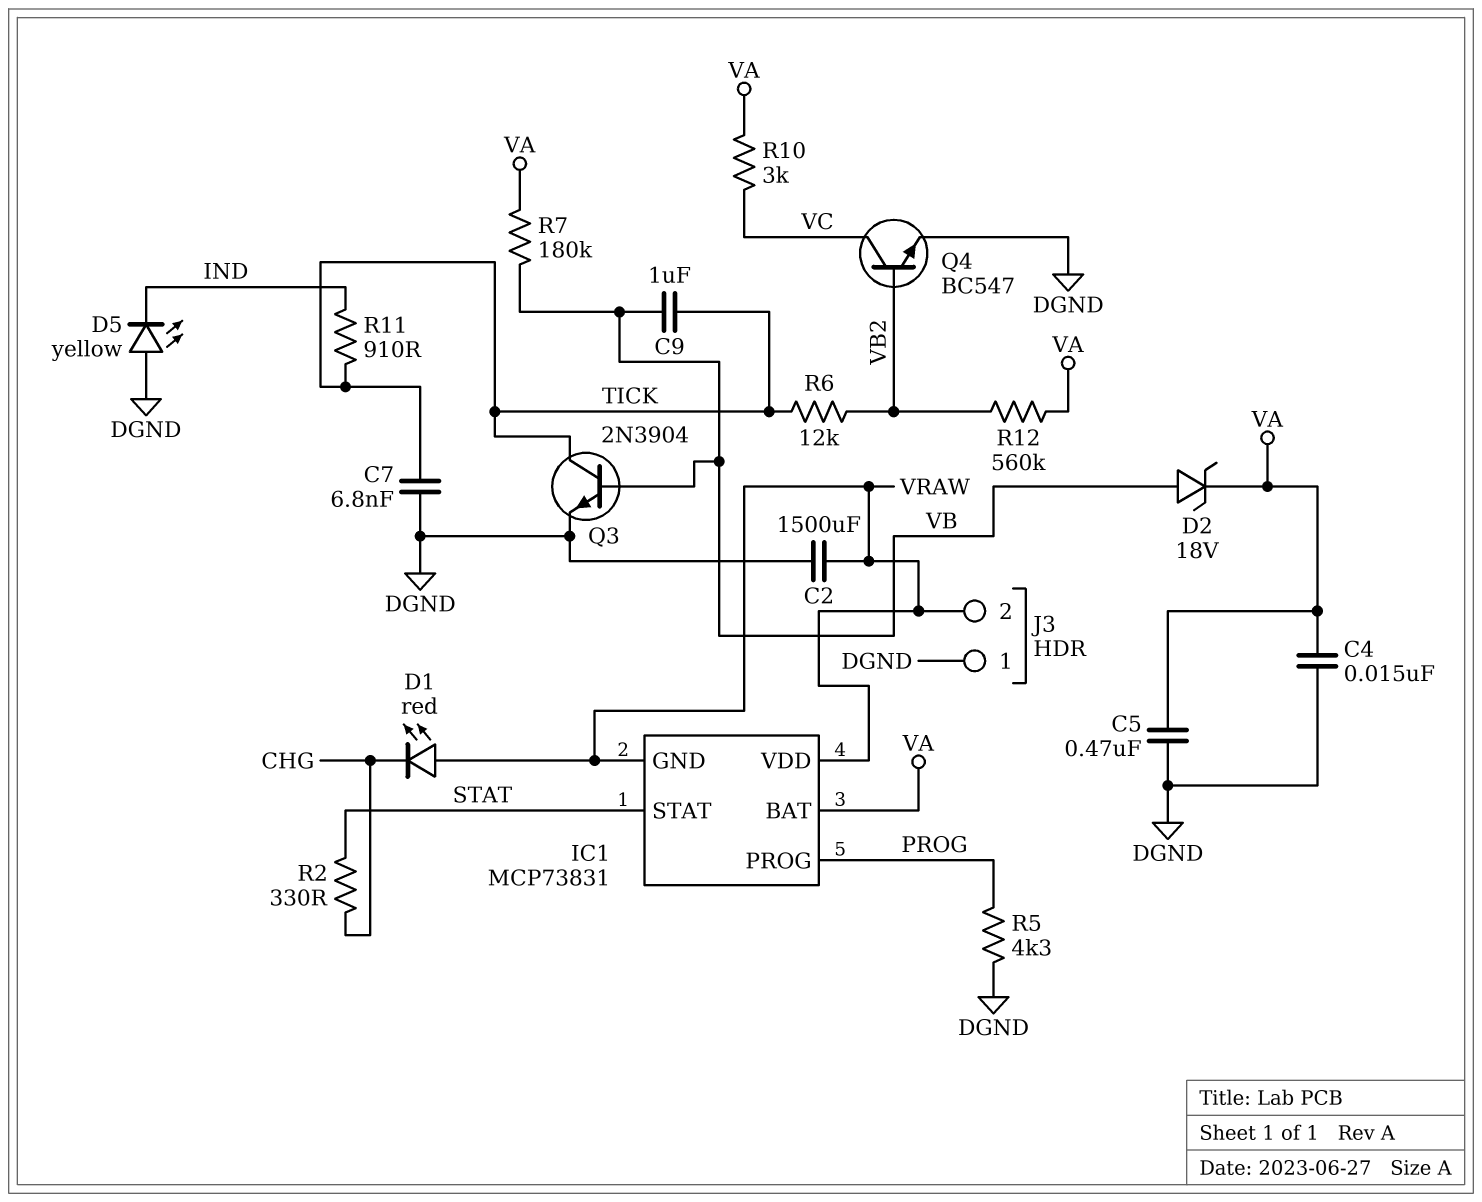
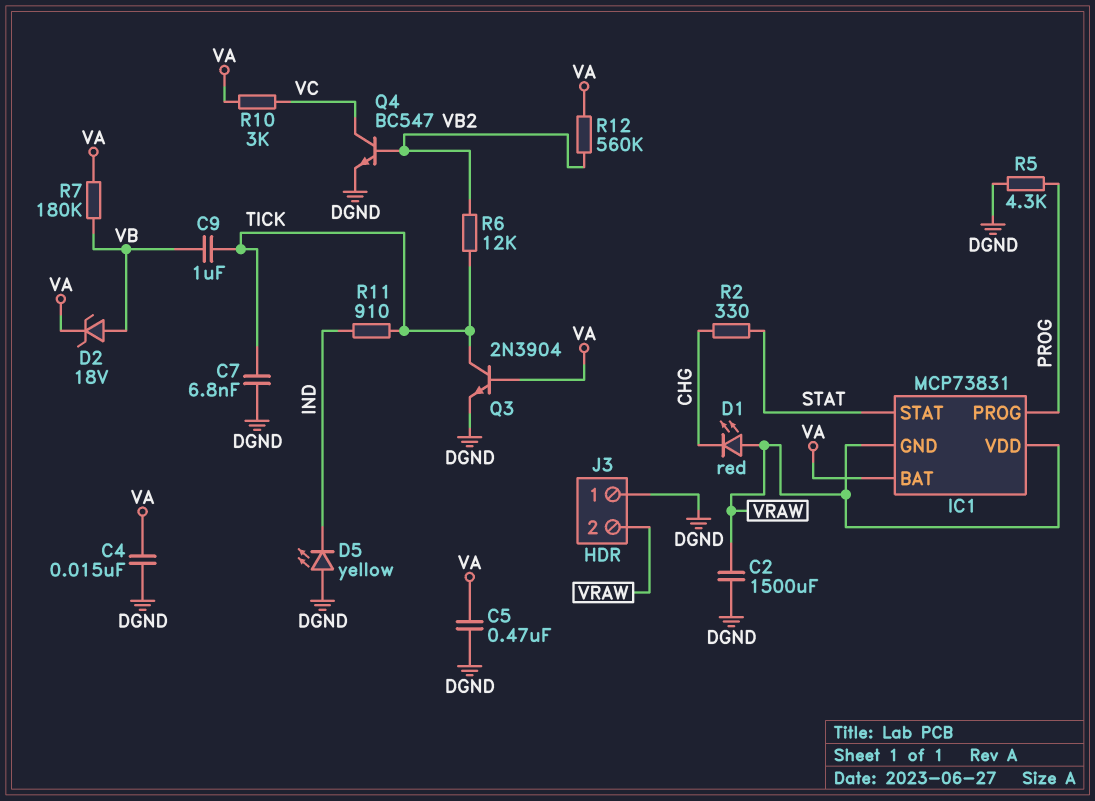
Q3: NPN 2N3904 (B VB, C TICK, E DGND) -> NPN 2N3904 (B VA, C TICK, E DGND)

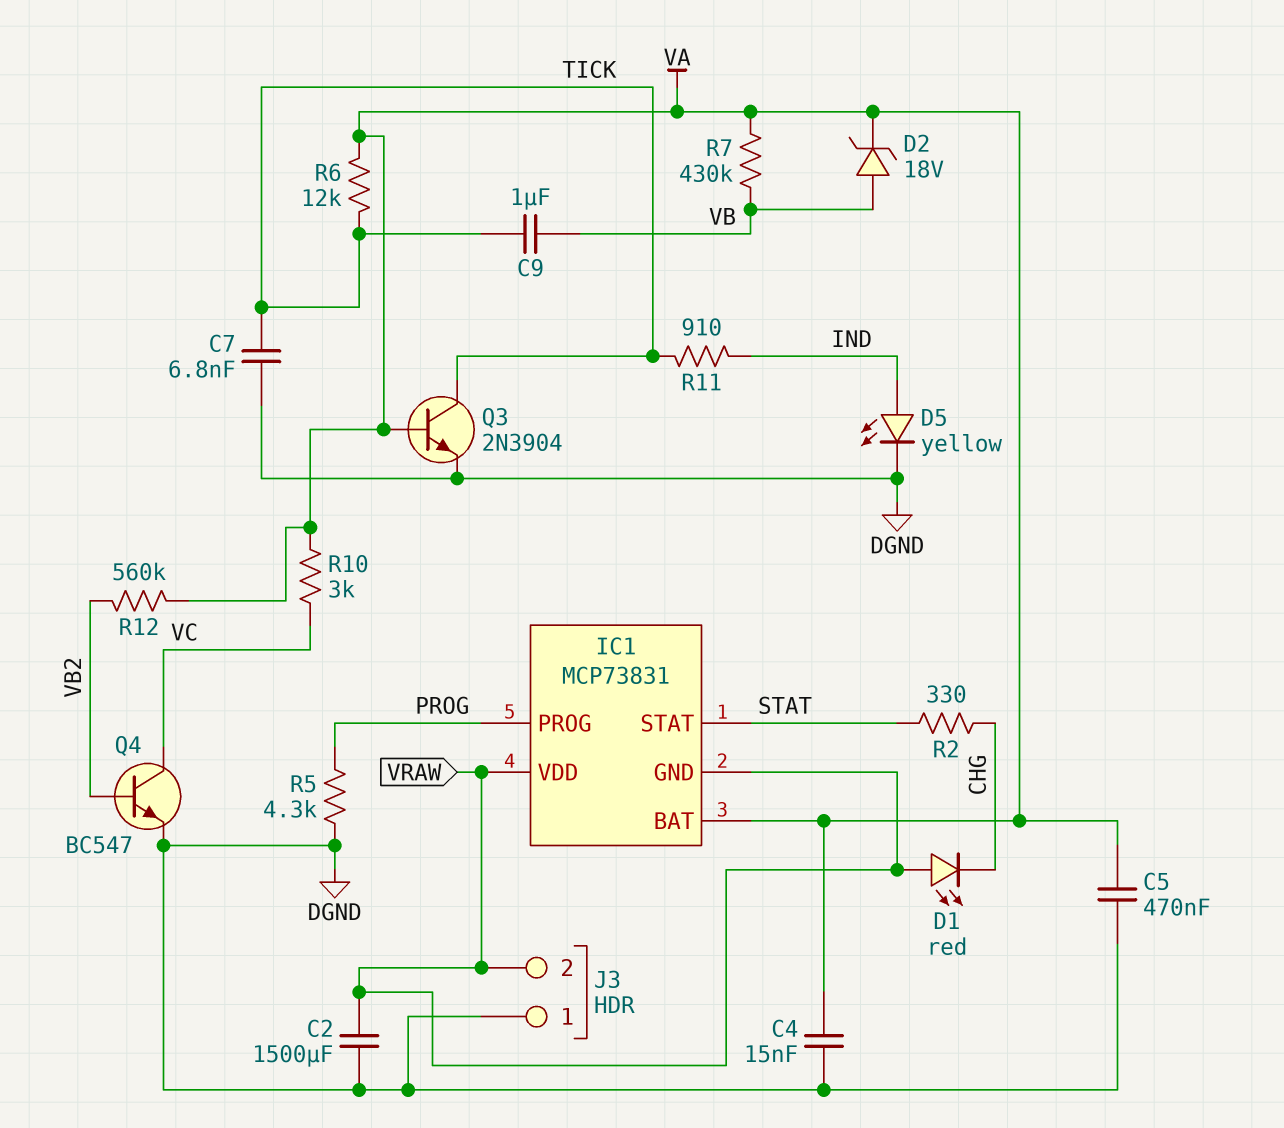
D5: LED yellow (A DGND, K IND) -> LED yellow (A IND, K DGND)
R6: 12k (TICK, VB2) -> 12k (TICK, VA)
R7: 180k (VA, VB) -> 430k (VA, VB)

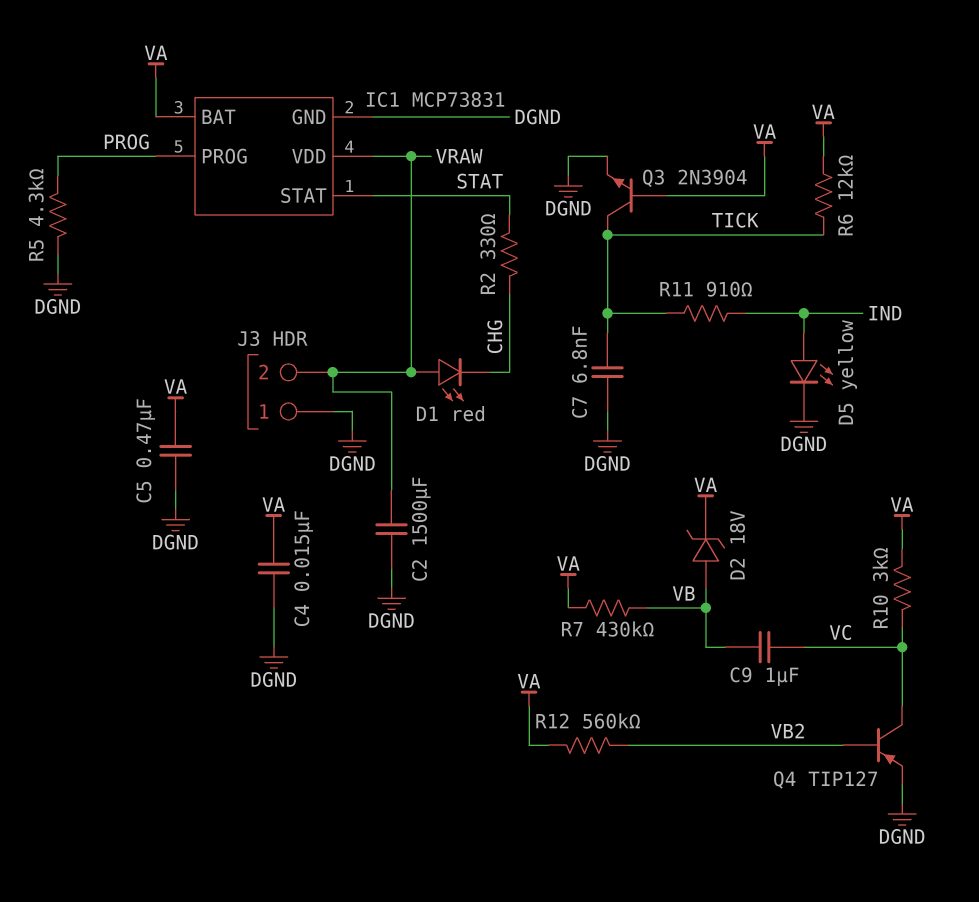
C9: 1uF (TICK, VB) -> 1uF (VB, VC)
IC1 pin GND: VRAW -> DGND
Q4: NPN BC547 (B VB2, C VC, E DGND) -> PNP TIP127 (B VB2, C VC, E DGND)

